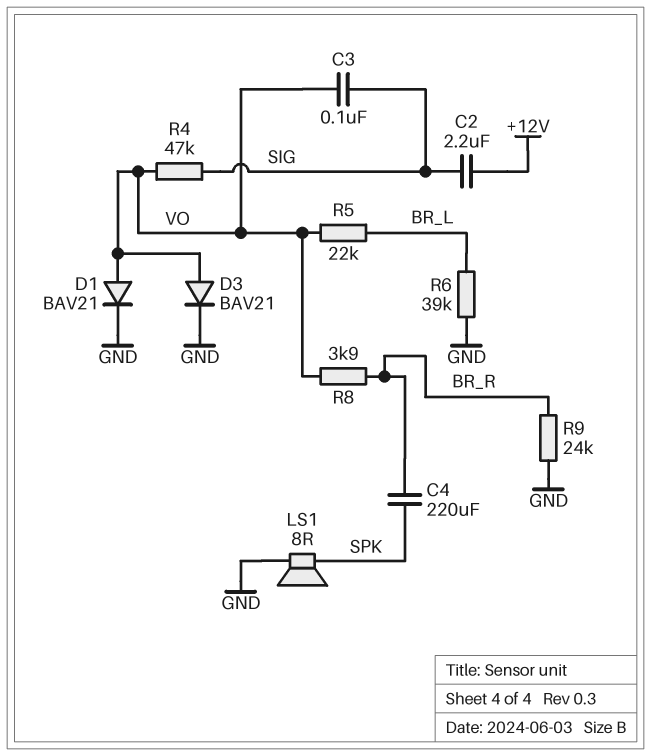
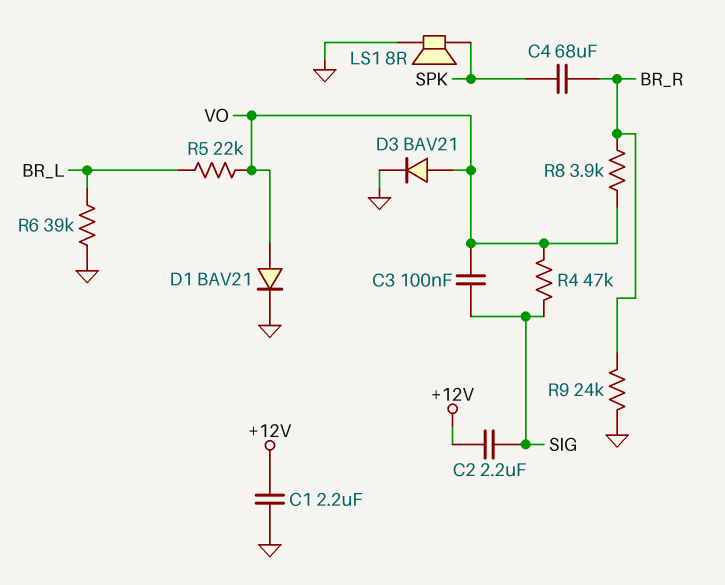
C1: none -> 2.2uF (+12V, GND)
C4: 220uF (BR_R, SPK) -> 68uF (BR_R, SPK)

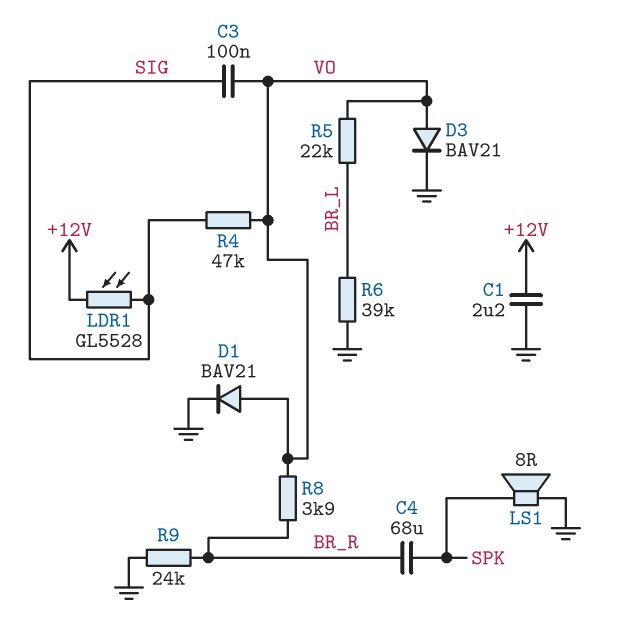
C2: 2.2uF (+12V, SIG) -> none
LDR1: none -> GL5528 (+12V, SIG)

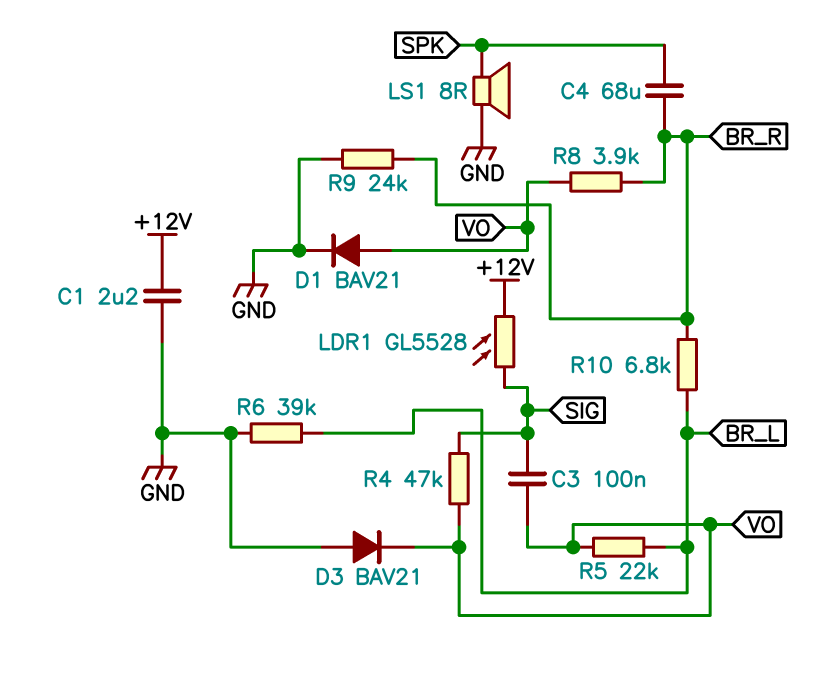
D3: diode BAV21 (A VO, K GND) -> diode BAV21 (A GND, K VO)
R10: none -> 6.8k (BR_L, BR_R)

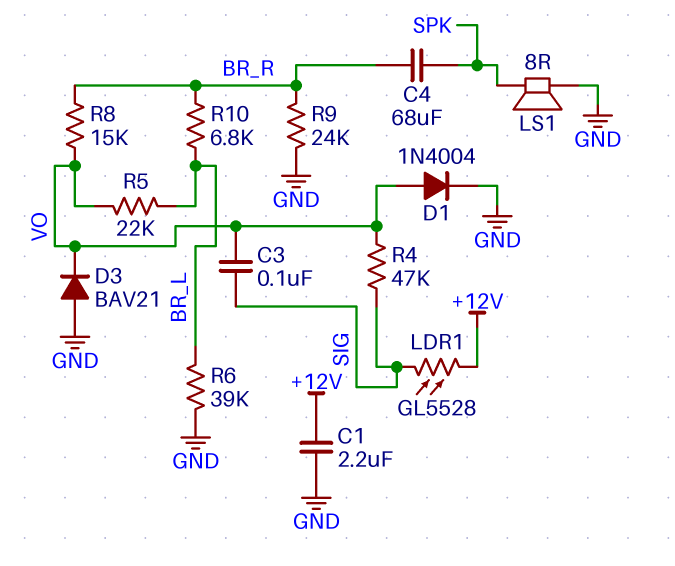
D1: diode BAV21 (A VO, K GND) -> diode 1N4004 (A VO, K GND)
R8: 3.9k (BR_R, VO) -> 15k (BR_R, VO)

